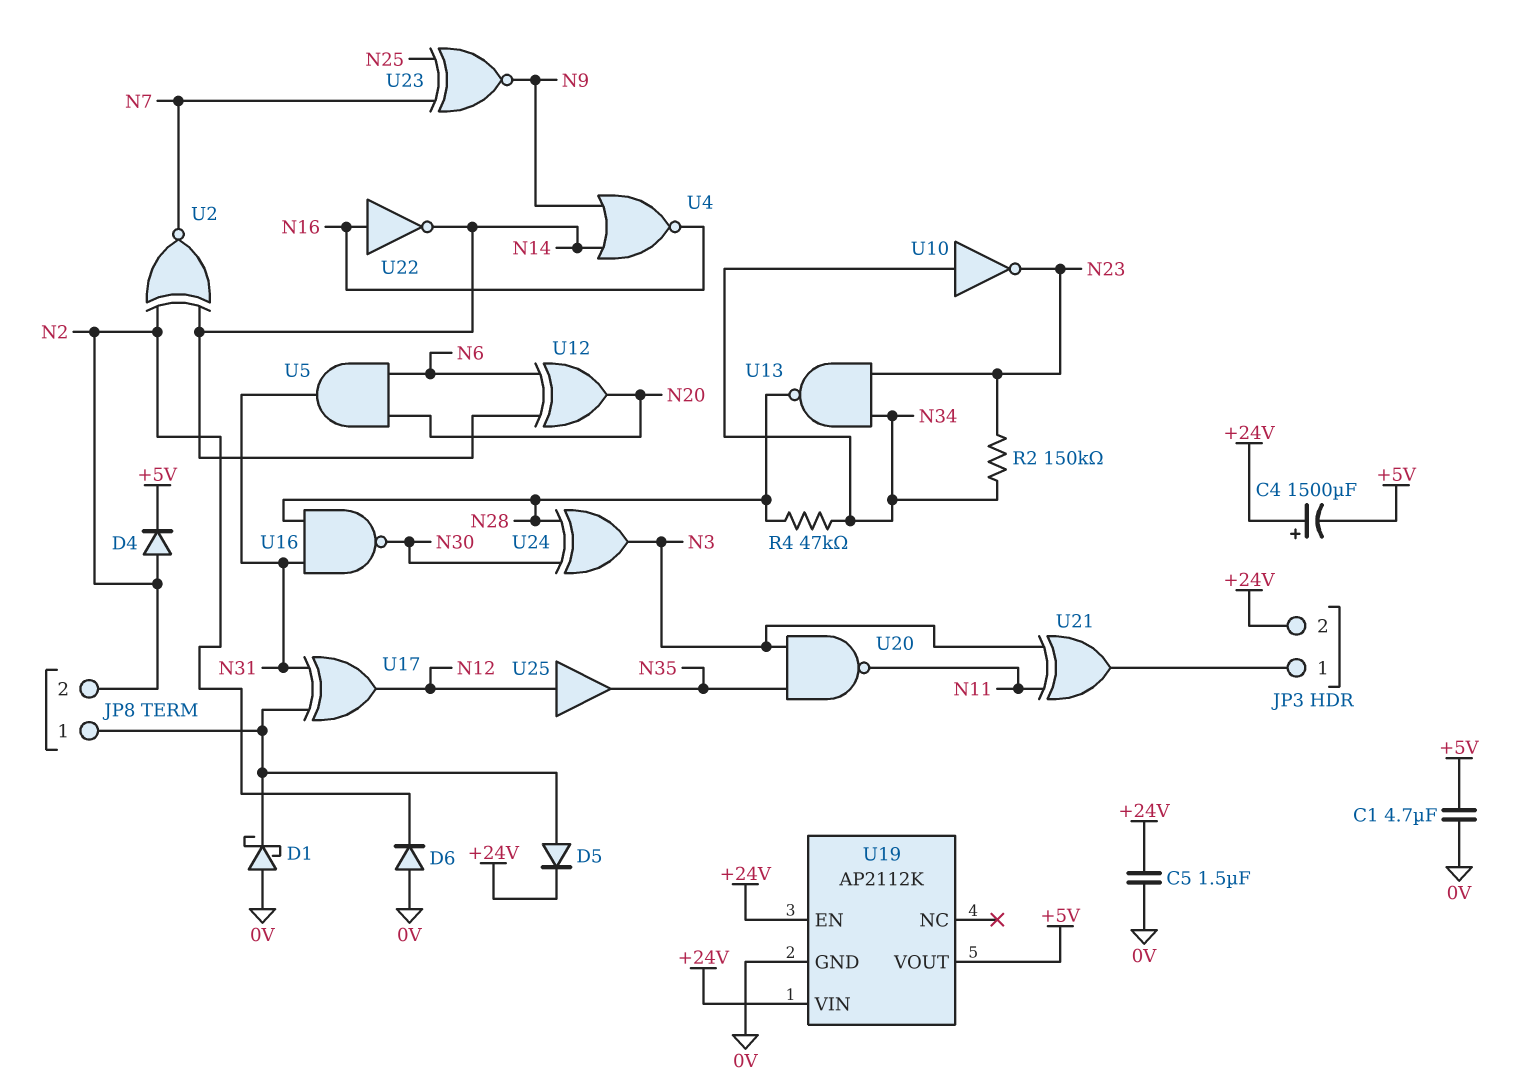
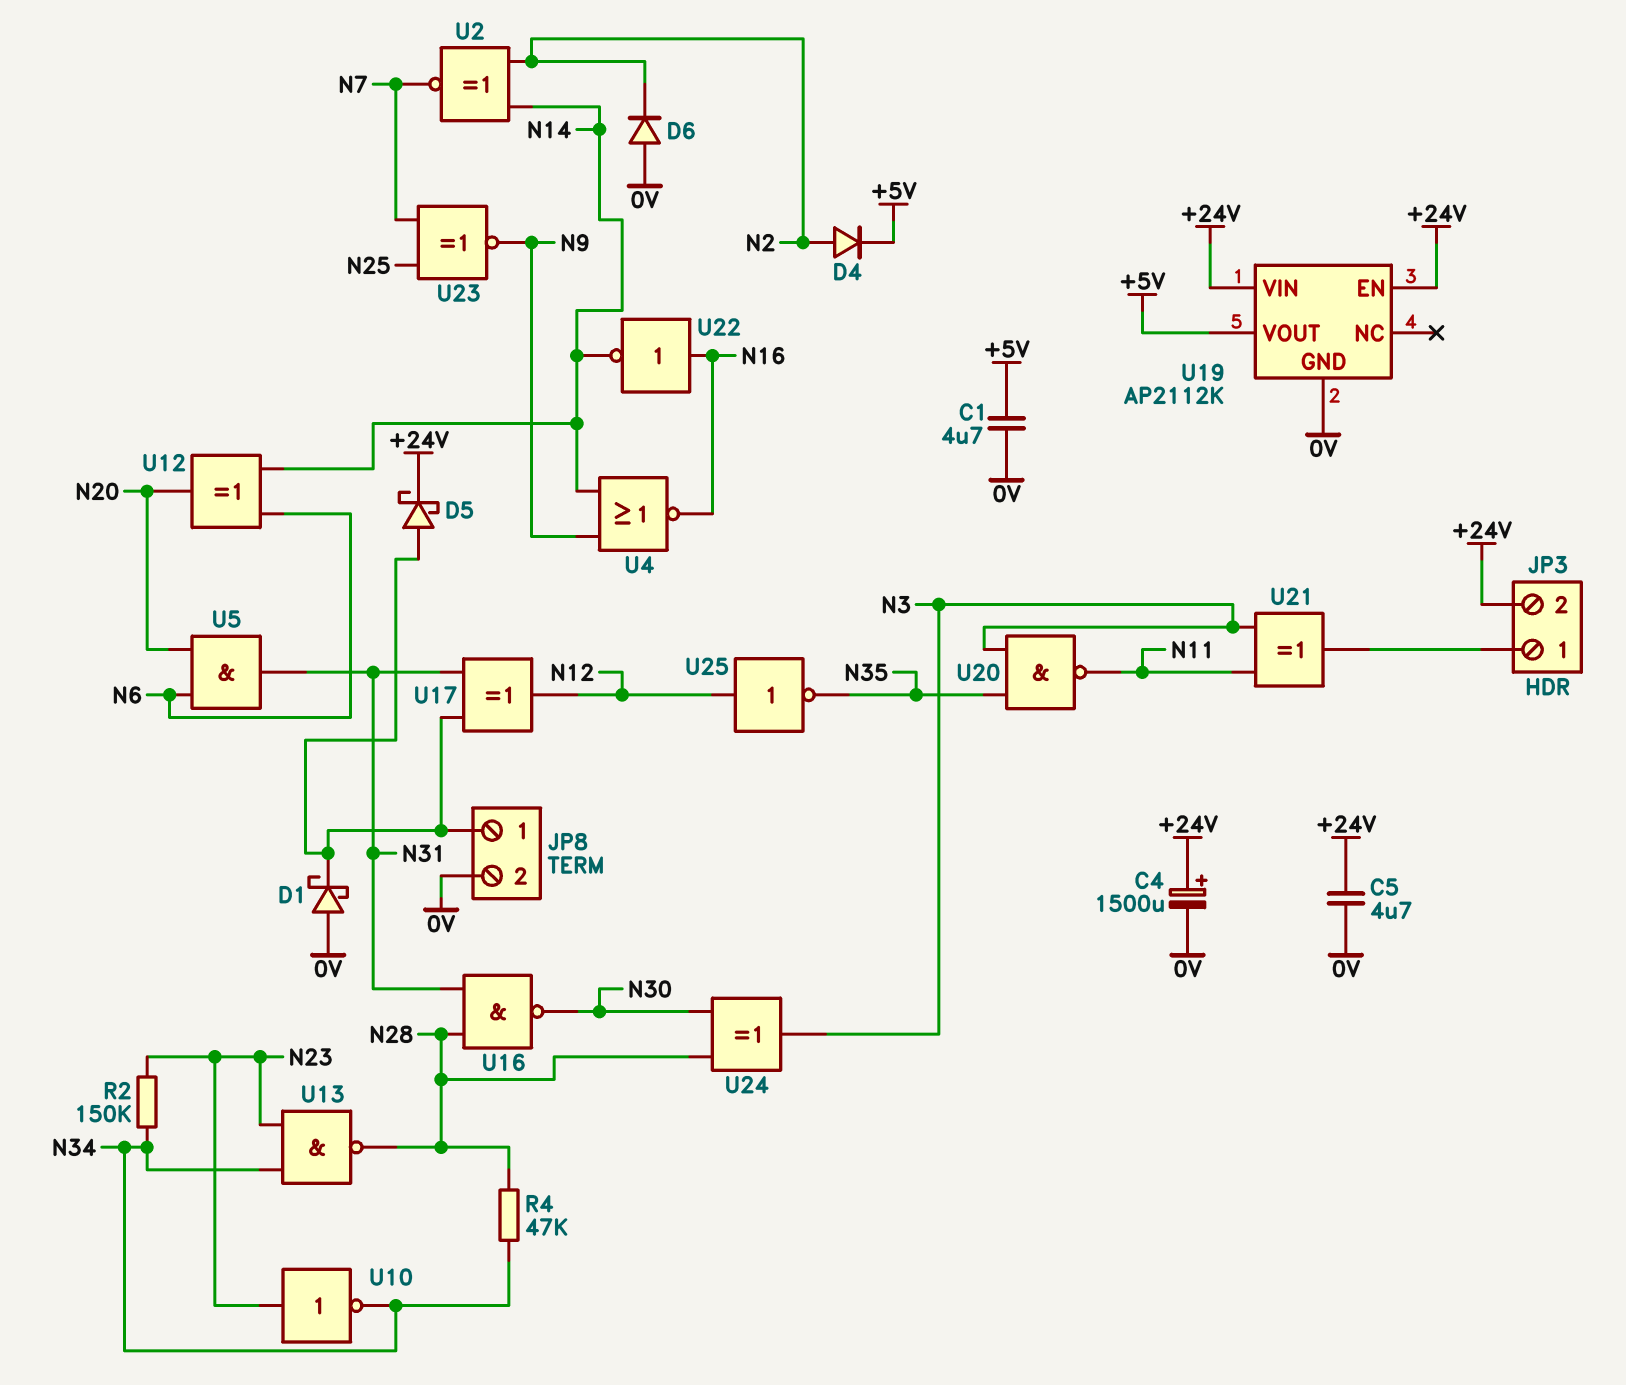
C4: 1500uF (plus +24V, minus +5V) -> 1500uF (plus +24V, minus 0V)
C5: 1.5uF (+24V, 0V) -> 4.7uF (+24V, 0V)
D5: diode (A JP8/1, K +24V) -> schottky (A JP8/1, K +24V)
JP8 pin 2: N2 -> 0V
U10: NOT (in N34, out N23) -> NOT (in N23, out N34)
U25: buffer (in N12, out N35) -> NOT (in N12, out N35)

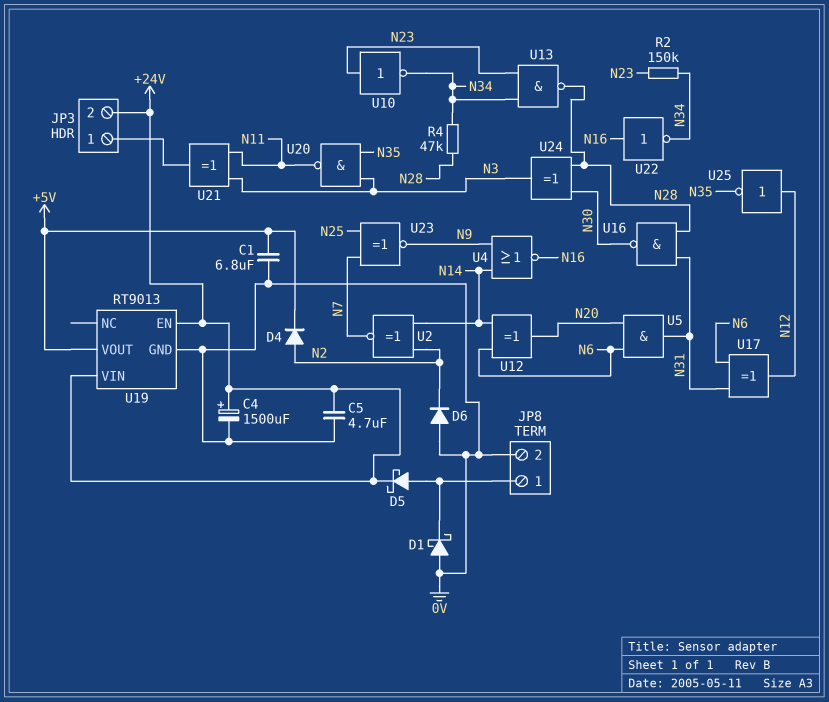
C1: 4.7uF (+5V, 0V) -> 6.8uF (+5V, 0V)
U17: XOR (in JP8/1, in N31, out N12) -> XOR (in N6, in N31, out N12)
U19: AP2112K -> RT9013
U22: NOT (in N16, out N14) -> NOT (in N16, out N34)

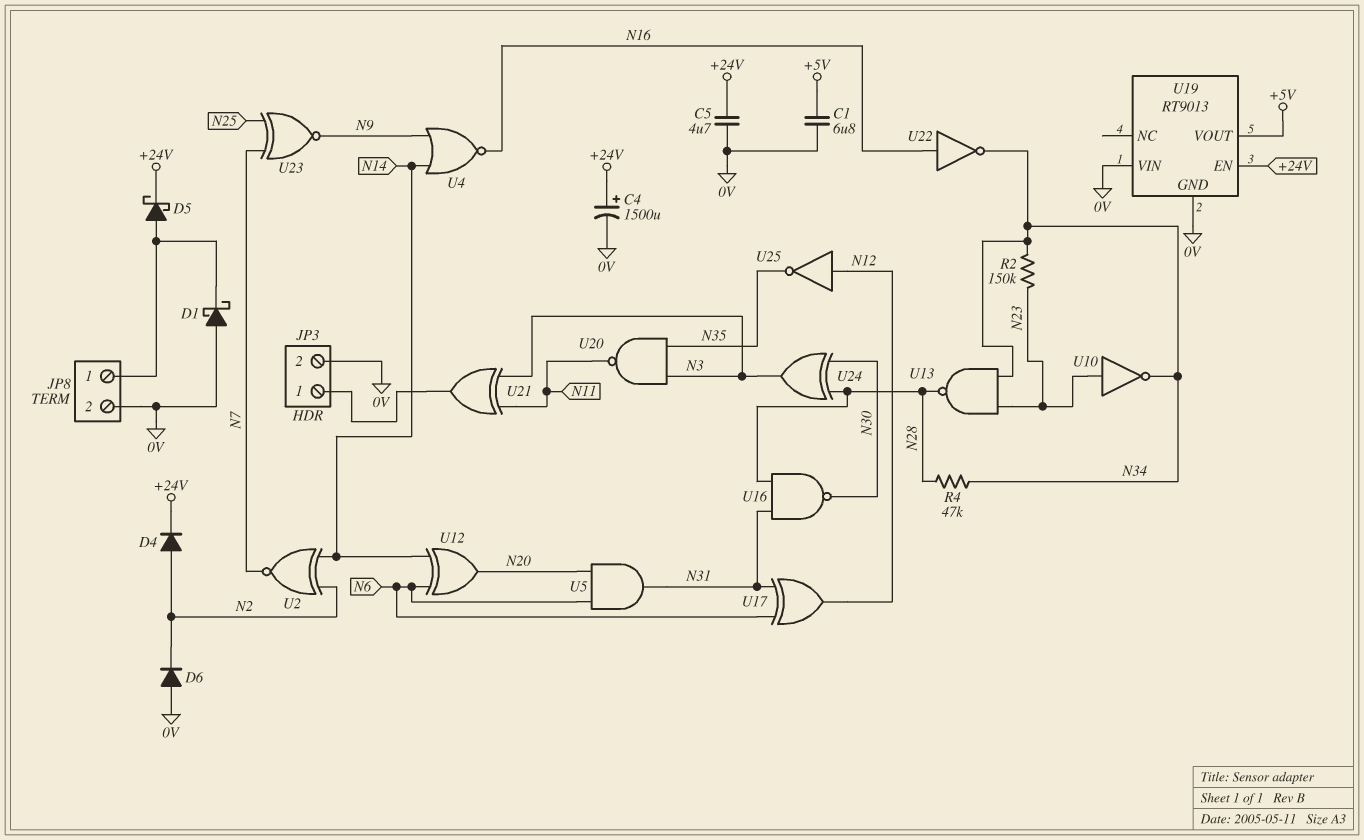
D4: diode (A N2, K +5V) -> diode (A N2, K +24V)
JP3 pin 2: +24V -> 0V
U19 pin VIN: +24V -> 0V

